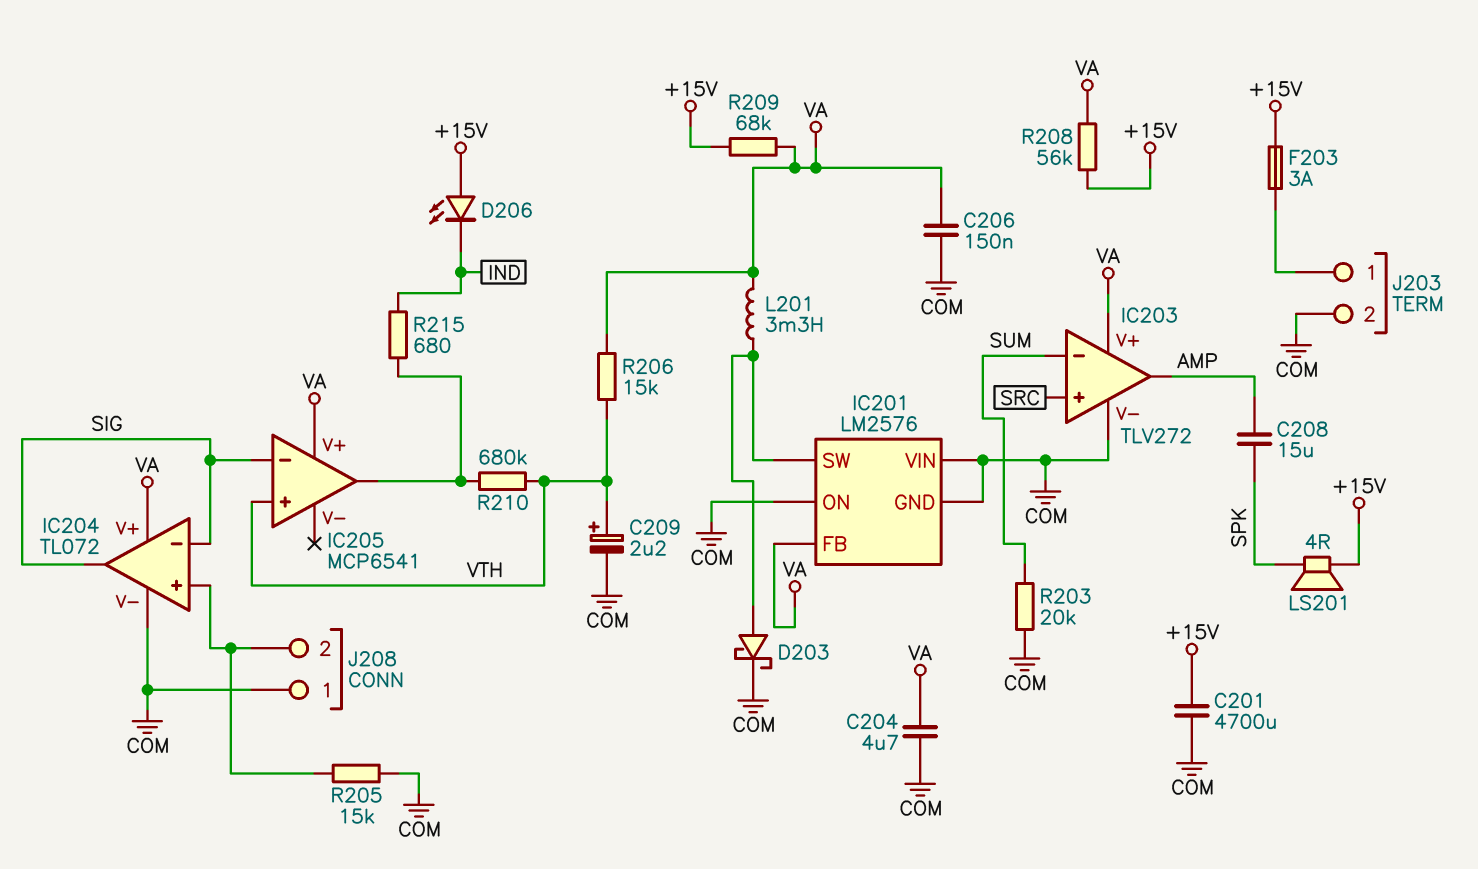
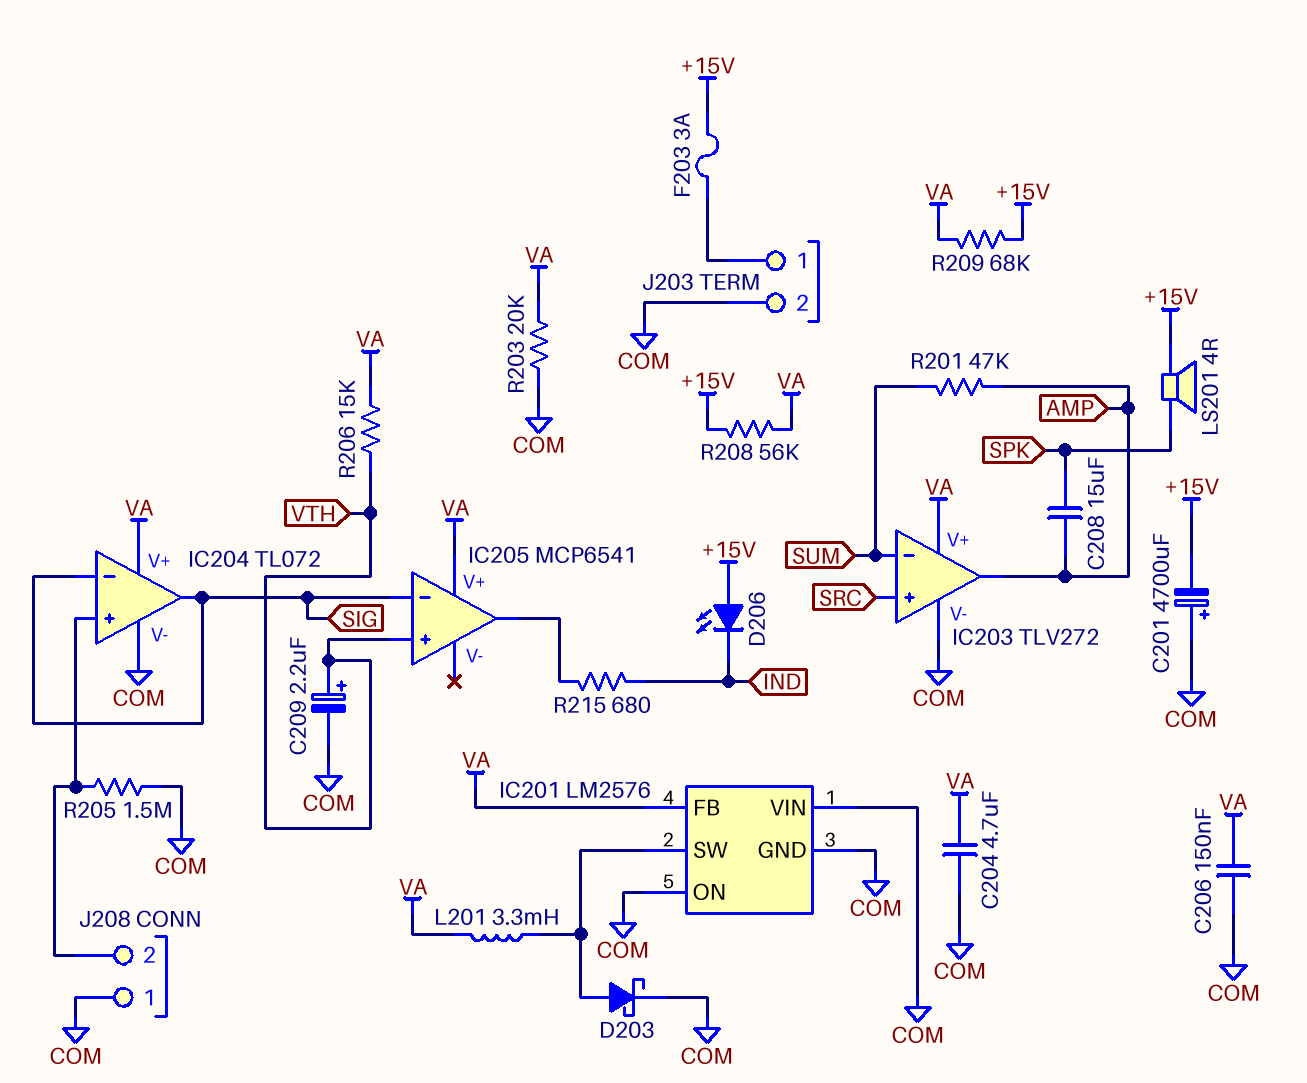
C201: 4700uF (+15V, COM) -> 4700uF (plus COM, minus +15V)
R201: none -> 47k (AMP, SUM)
R203: 20k (COM, SUM) -> 20k (COM, VA)
R205: 15k (COM, IC204/in+) -> 1.5M (COM, IC204/in+)
R210: 680k (IC205/out, VTH) -> none

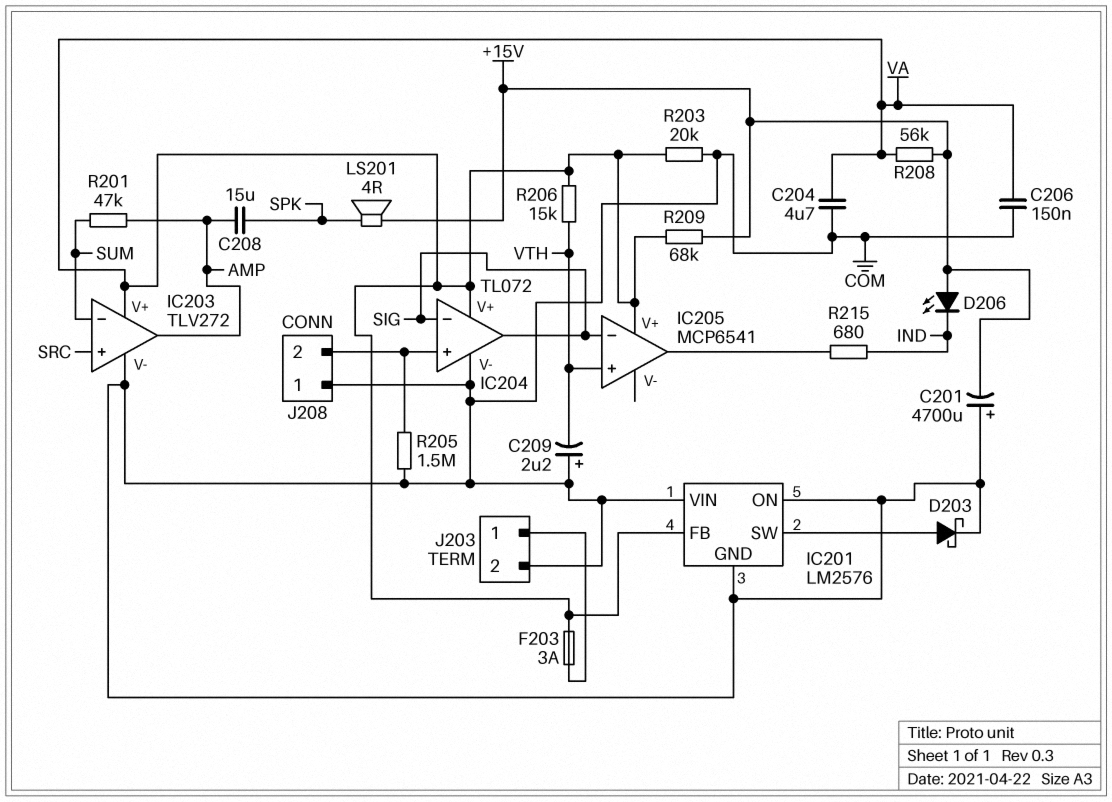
C209: 2.2uF (plus VTH, minus COM) -> 2.2uF (plus COM, minus VTH)
F203: 3A (+15V, J203/1) -> 3A (J203/1, VA)
L201: 3.3mH (IC201/SW, VA) -> none

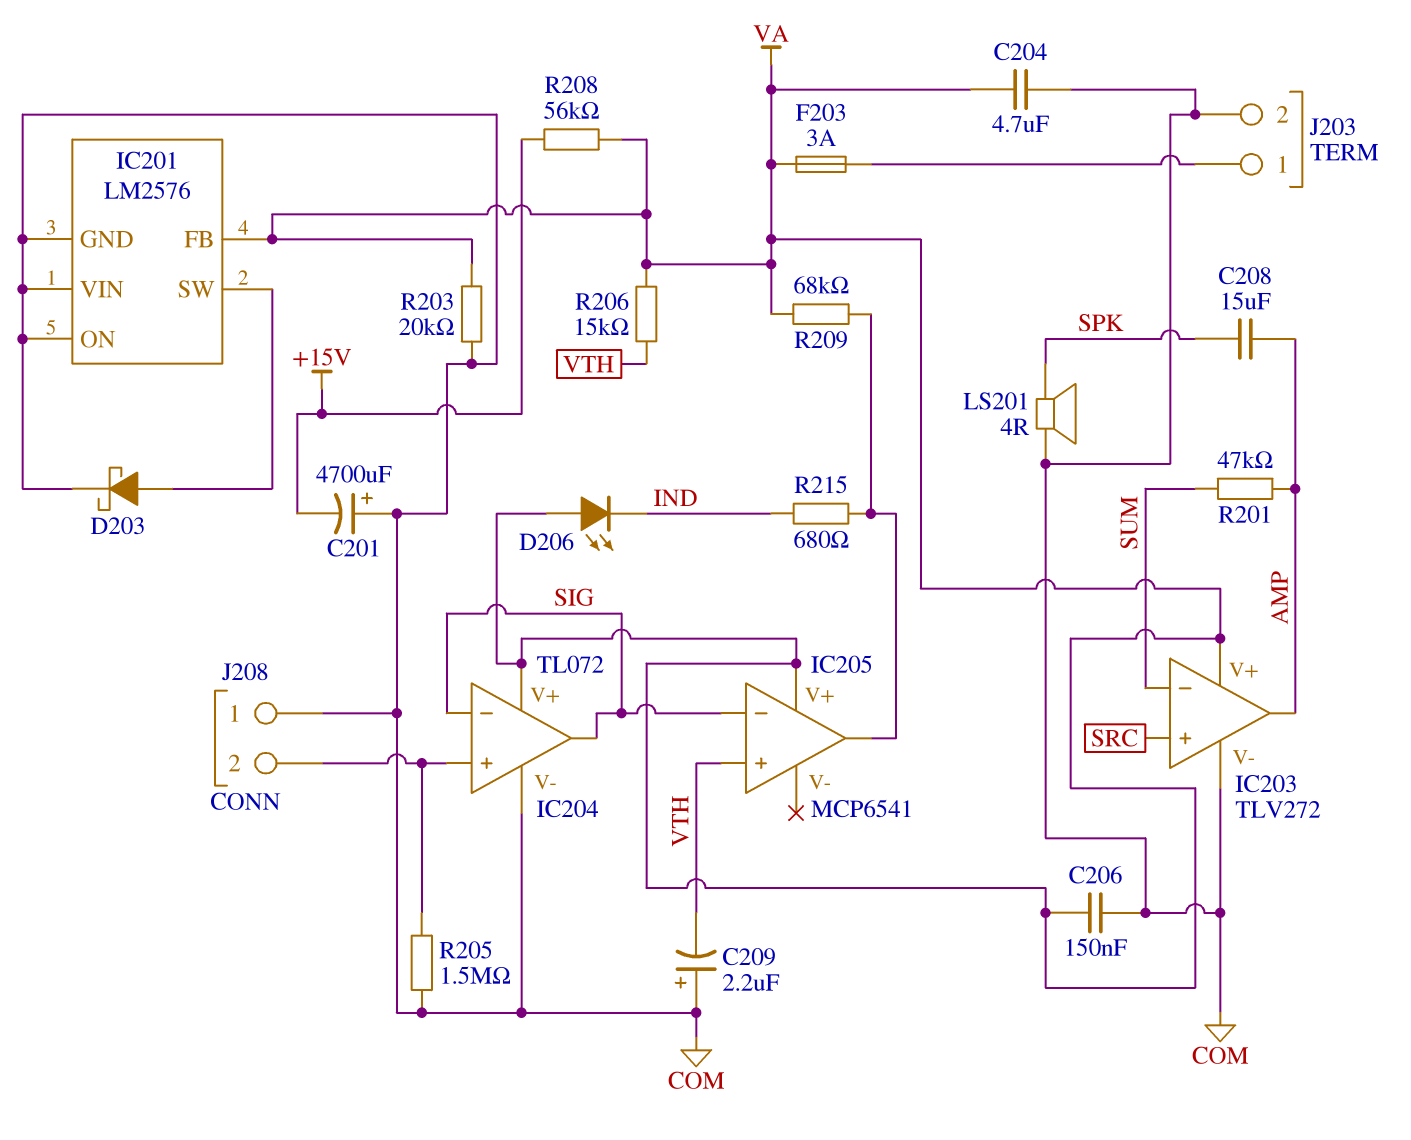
D206: LED (A +15V, K IND) -> LED (A VA, K IND)
LS201: speaker 4R (+15V, SPK) -> speaker 4R (COM, SPK)
R209: 68k (+15V, VA) -> 68k (IC205/out, VA)

